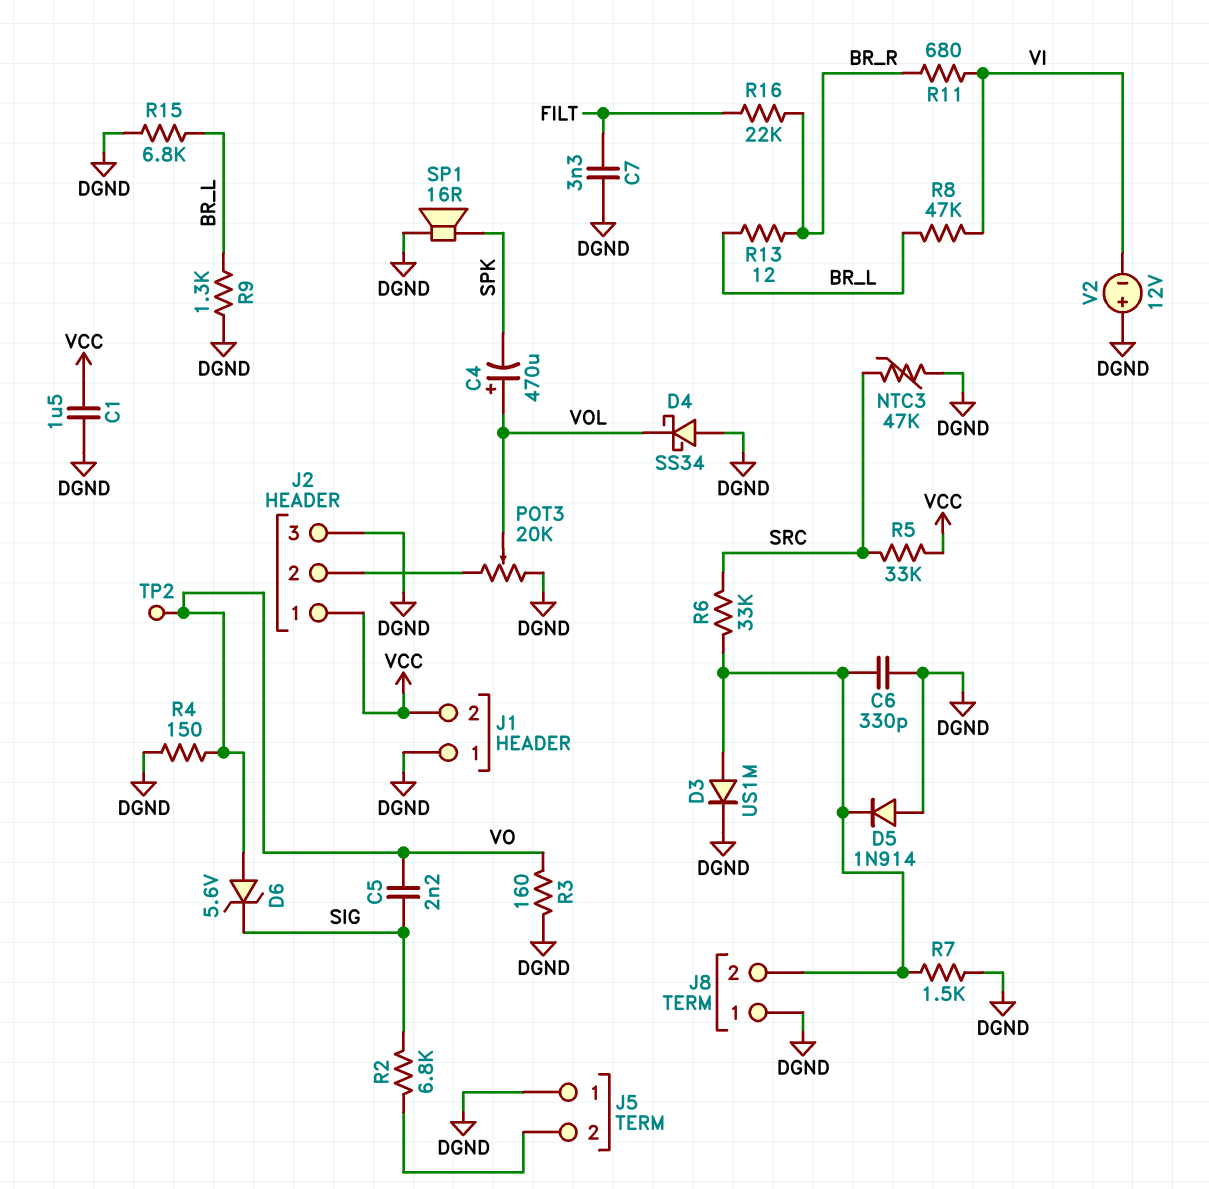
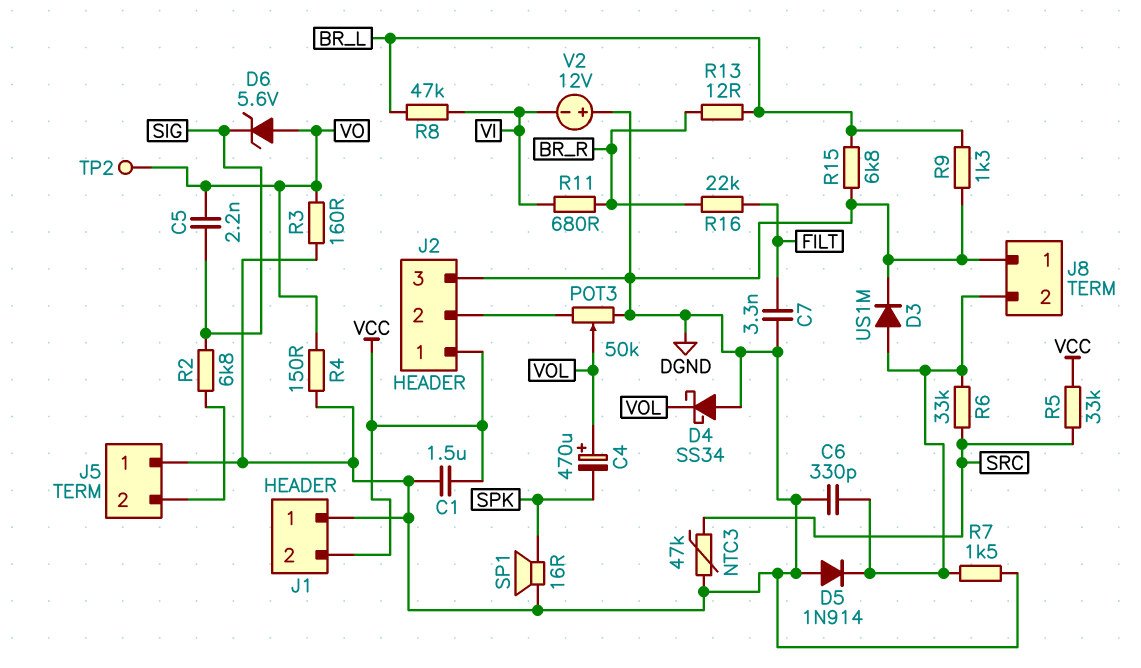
POT3: 20k (DGND, J2/2, wiper VOL) -> 50k (DGND, J2/2, wiper VOL)

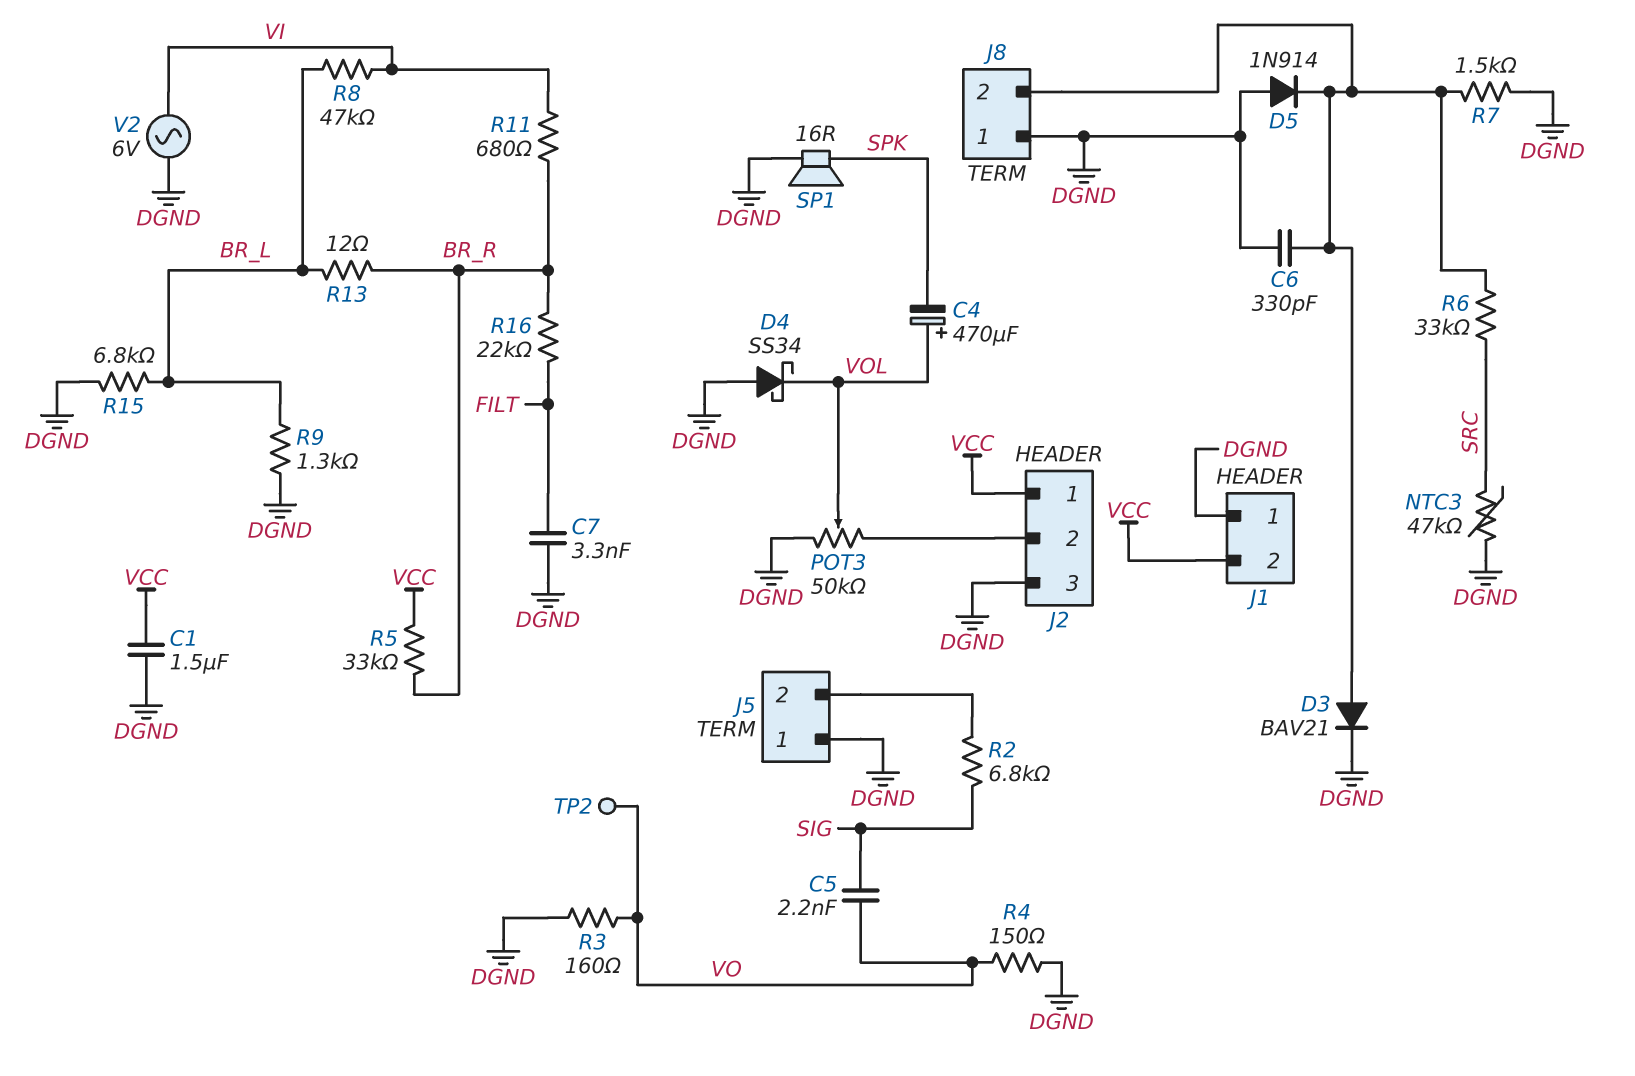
D3: diode US1M (A J8/2, K DGND) -> diode BAV21 (A J8/2, K DGND)
D6: zener 5.6V (A VO, K SIG) -> none
R5: 33k (SRC, VCC) -> 33k (BR_R, VCC)
V2: 12V (plus DGND, minus VI) -> AC 6V (DGND, VI)

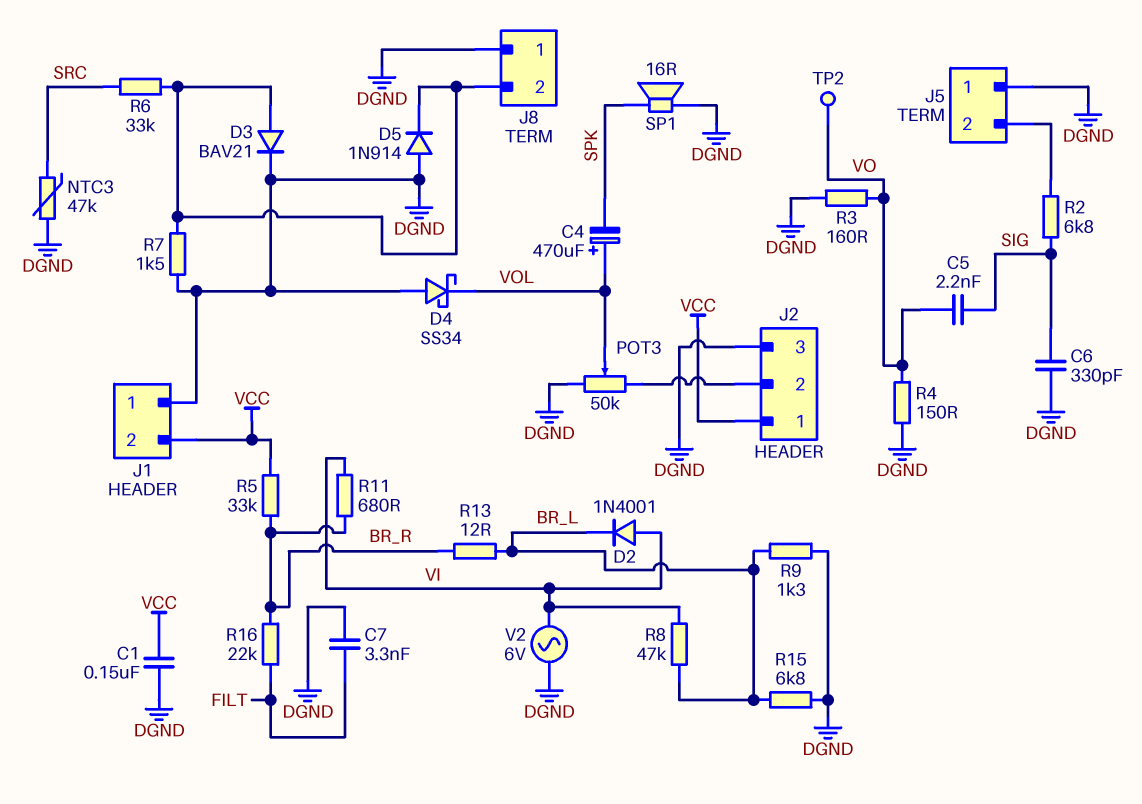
C1: 1.5uF (DGND, VCC) -> 150nF (DGND, VCC)
C6: 330pF (DGND, J8/2) -> 330pF (DGND, SIG)
D2: none -> diode 1N4001 (A VI, K BR_L)

